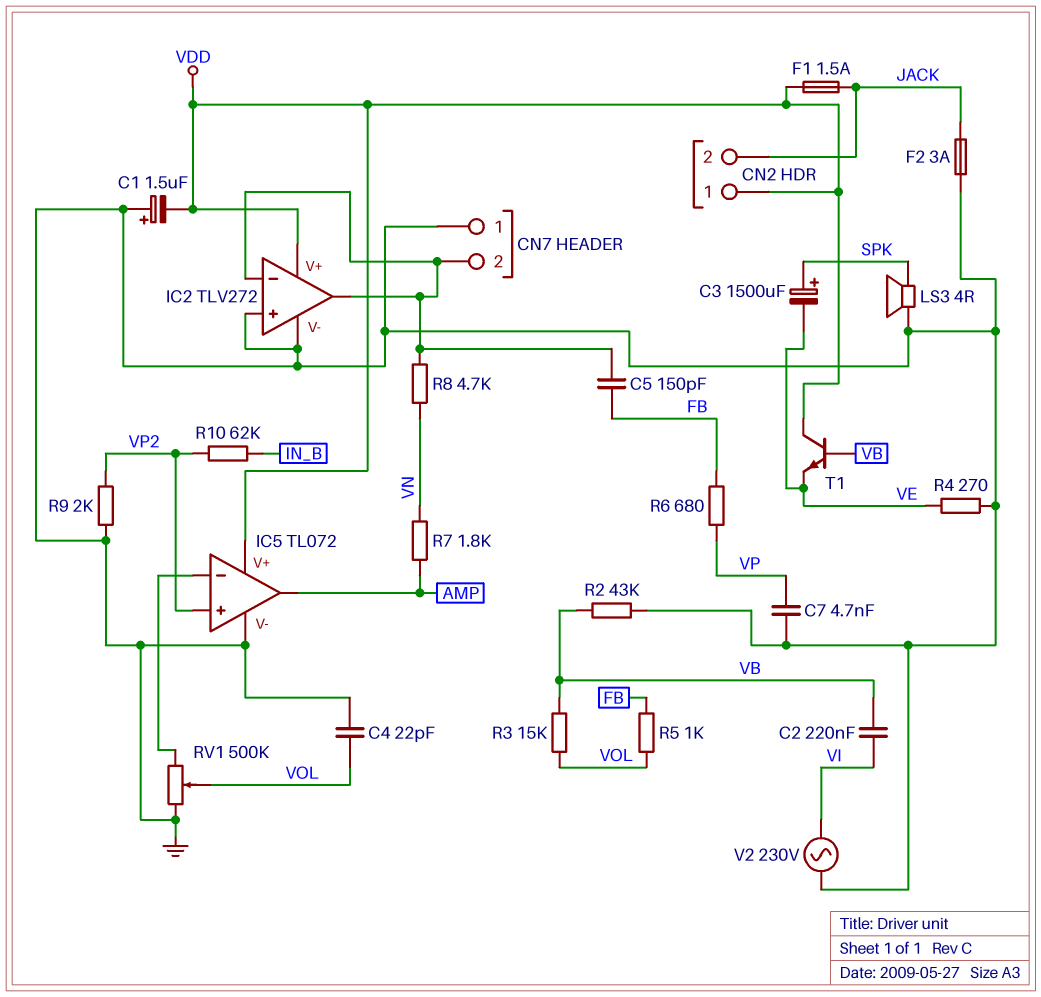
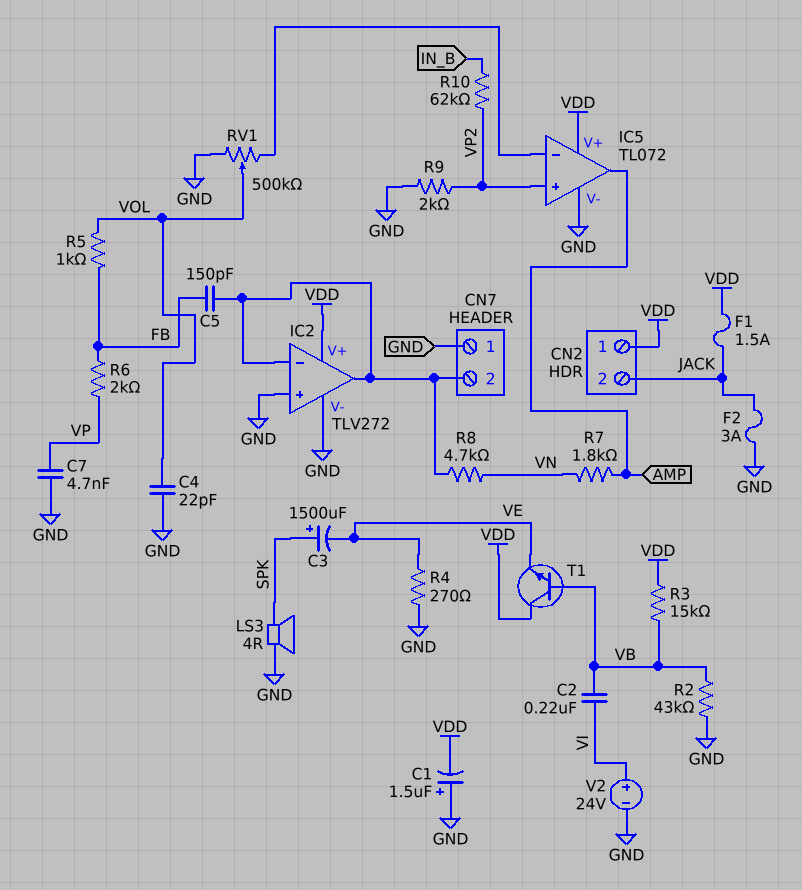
R3: 15k (VB, VOL) -> 15k (VB, VDD)
R6: 680 (FB, VP) -> 2k (FB, VP)
V2: AC 230V (GND, VI) -> 24V (plus VI, minus GND)

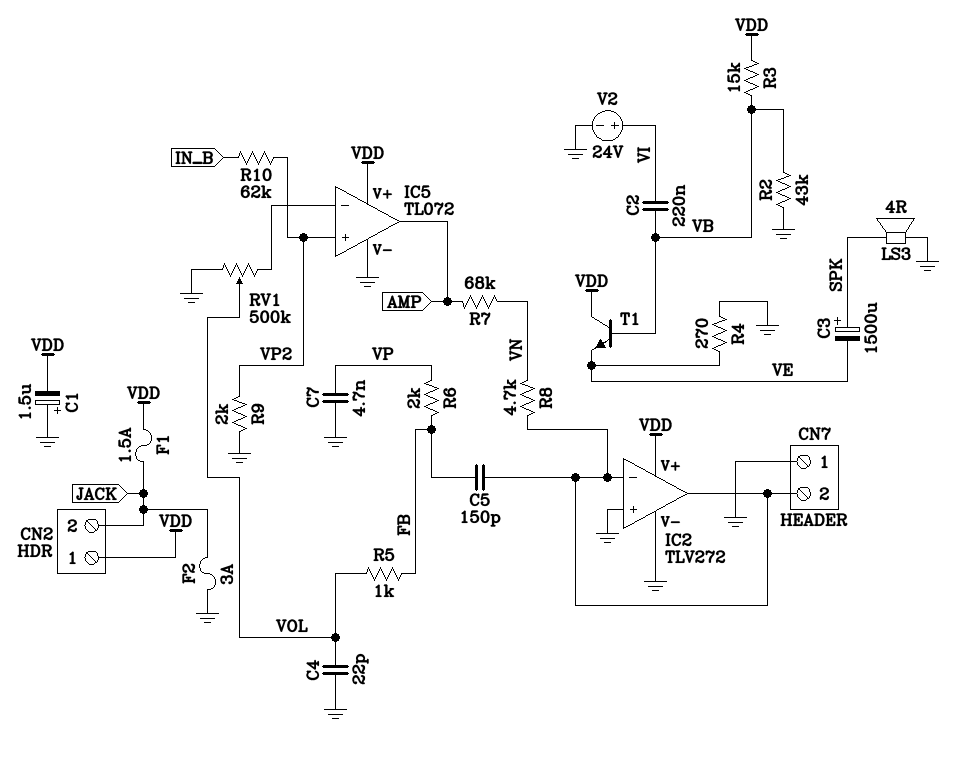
R7: 1.8k (AMP, VN) -> 68k (AMP, VN)

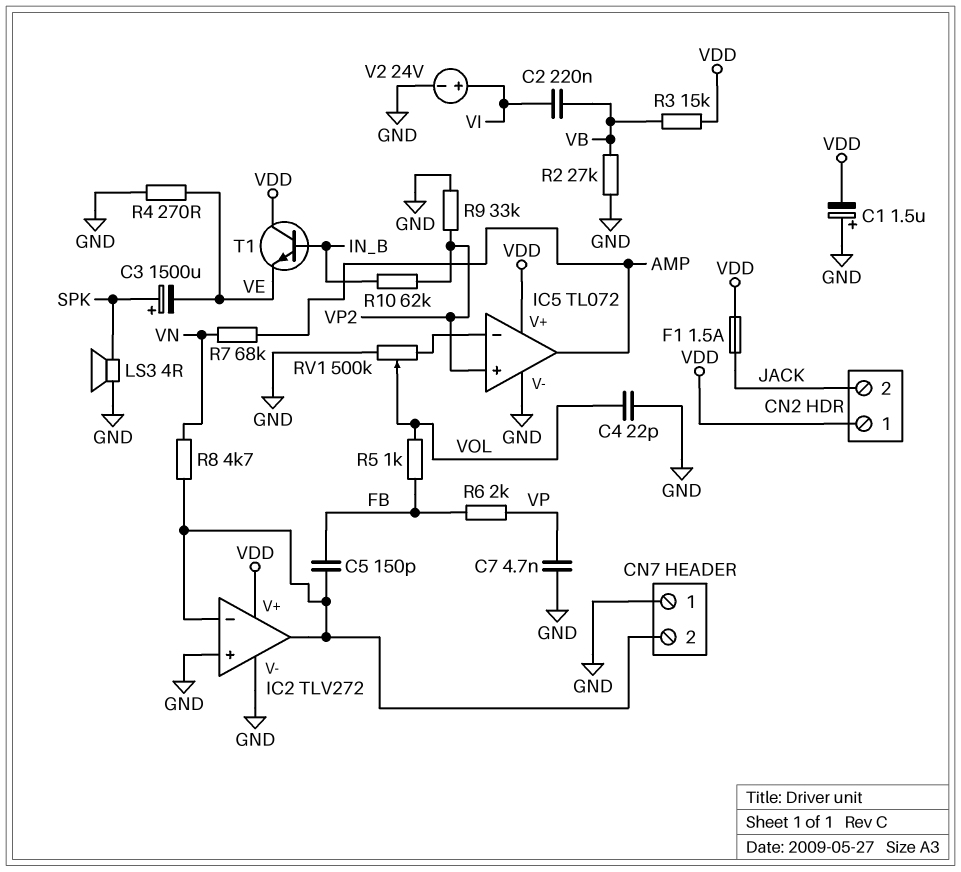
F2: 3A (GND, JACK) -> none
R2: 43k (GND, VB) -> 27k (GND, VB)
R9: 2k (GND, VP2) -> 33k (GND, VP2)
T1: NPN (B VB, C VDD, E VE) -> NPN (B IN_B, C VDD, E VE)

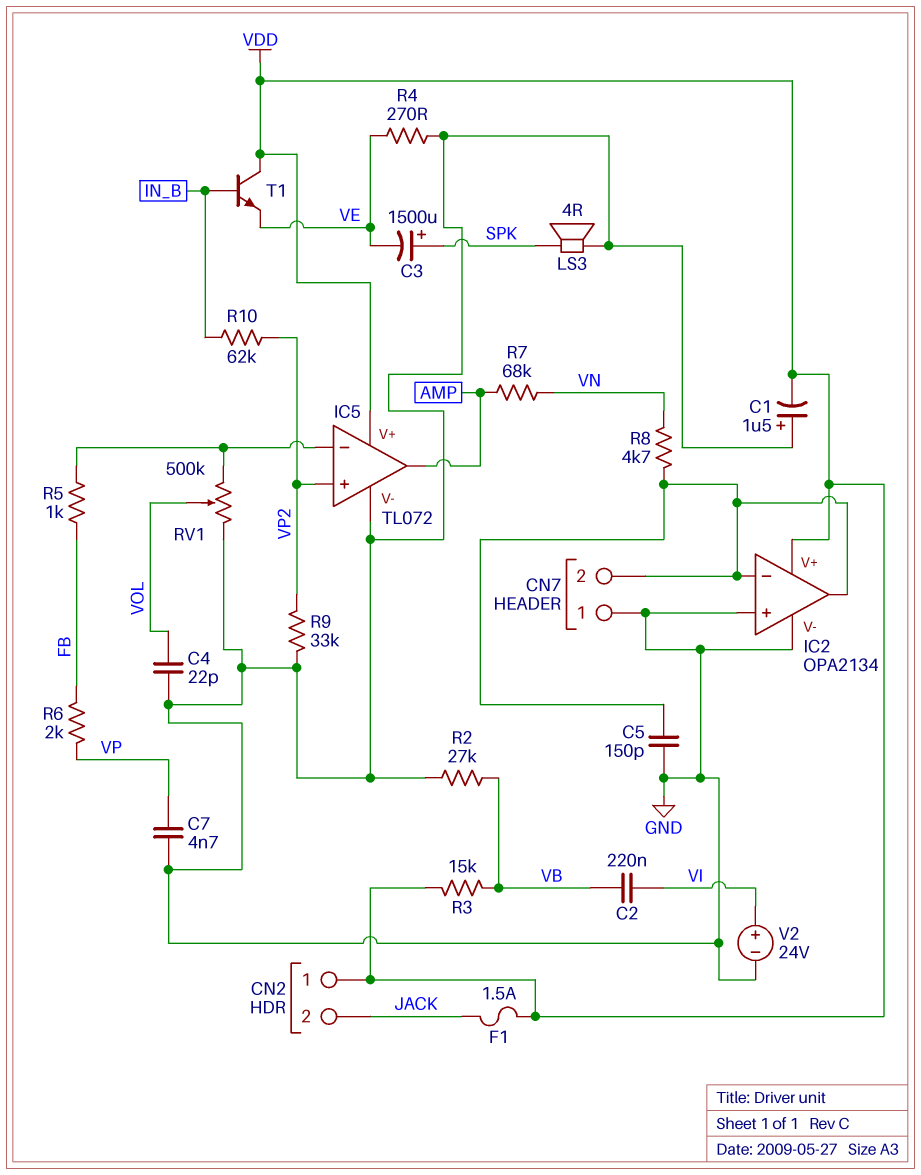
C5: 150pF (CN7/2, FB) -> 150pF (CN7/2, GND)
IC2: TLV272 -> OPA2134
R5: 1k (FB, VOL) -> 1k (FB, IC5/in-)

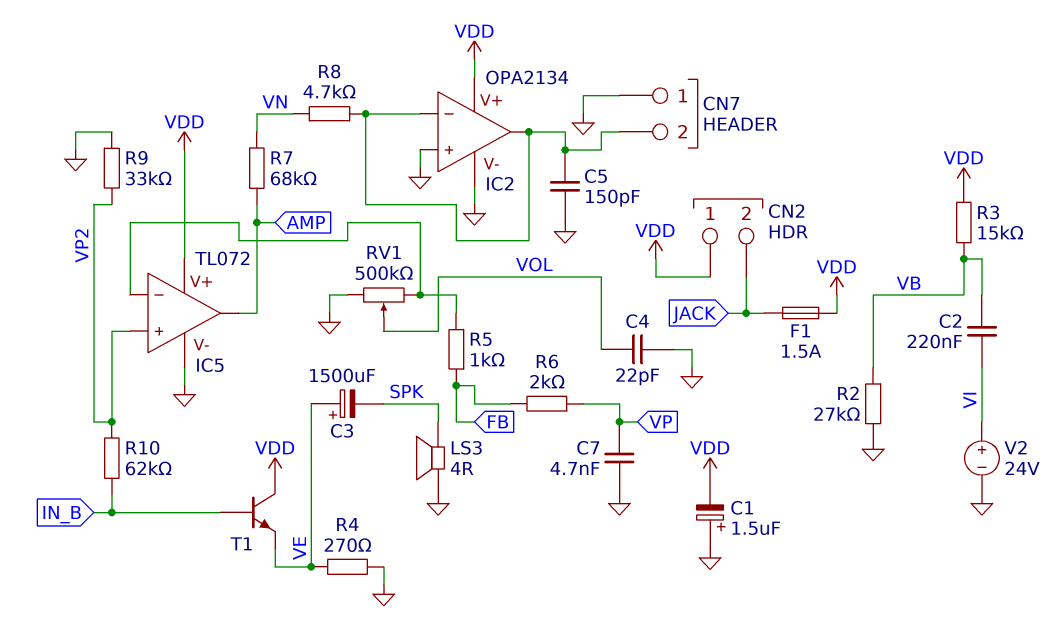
C3: 1500uF (plus SPK, minus VE) -> 1500uF (plus VE, minus SPK)

